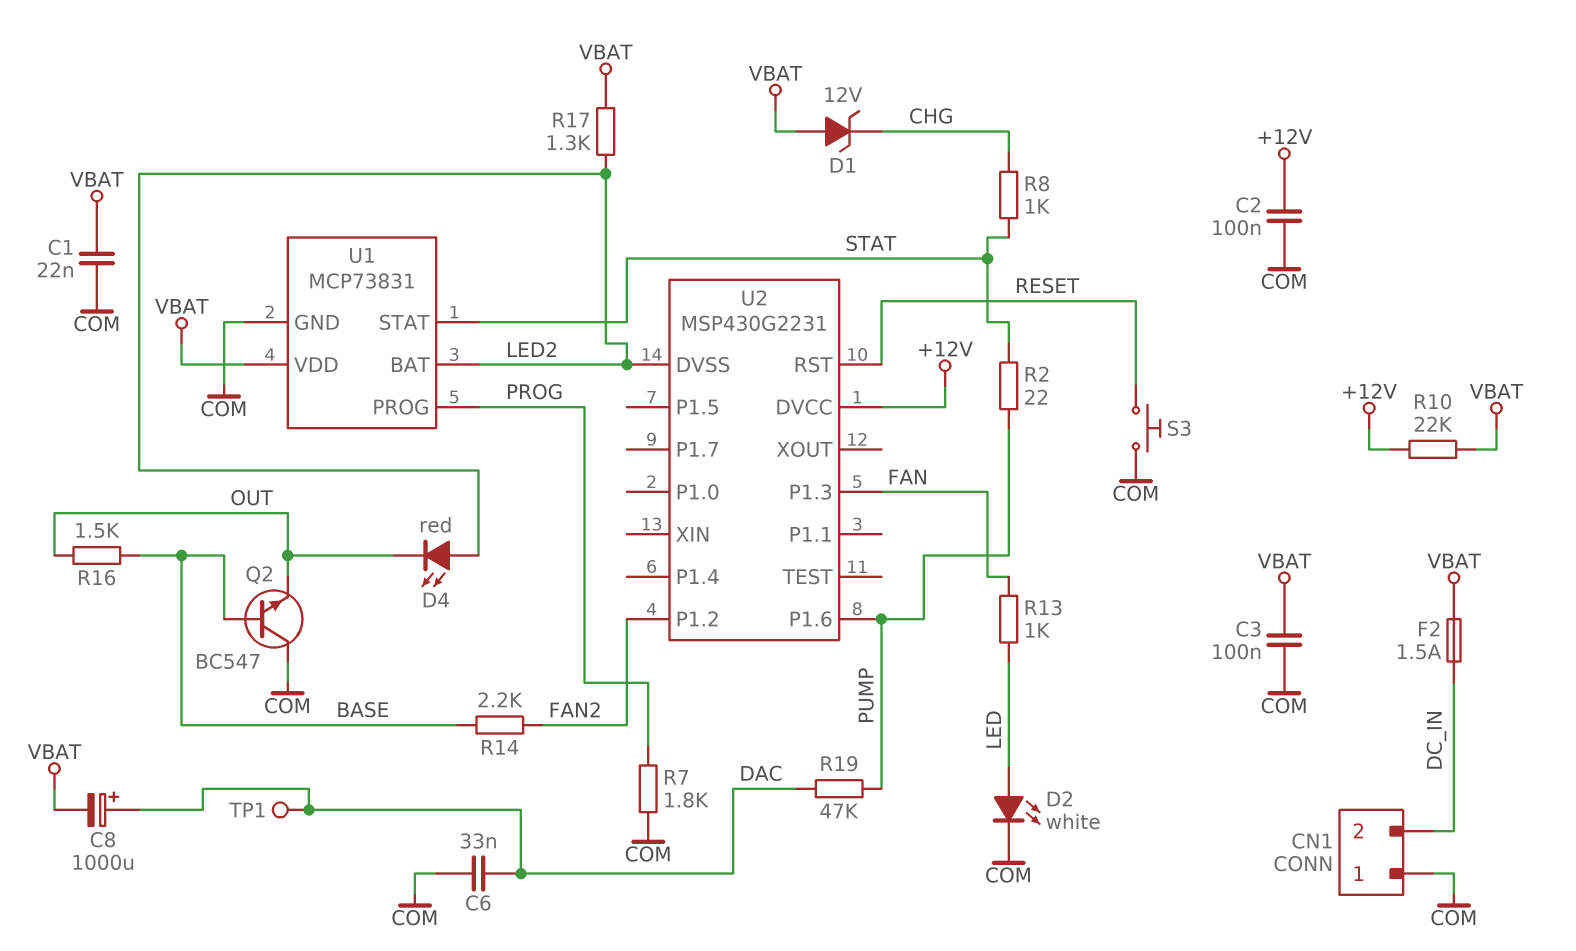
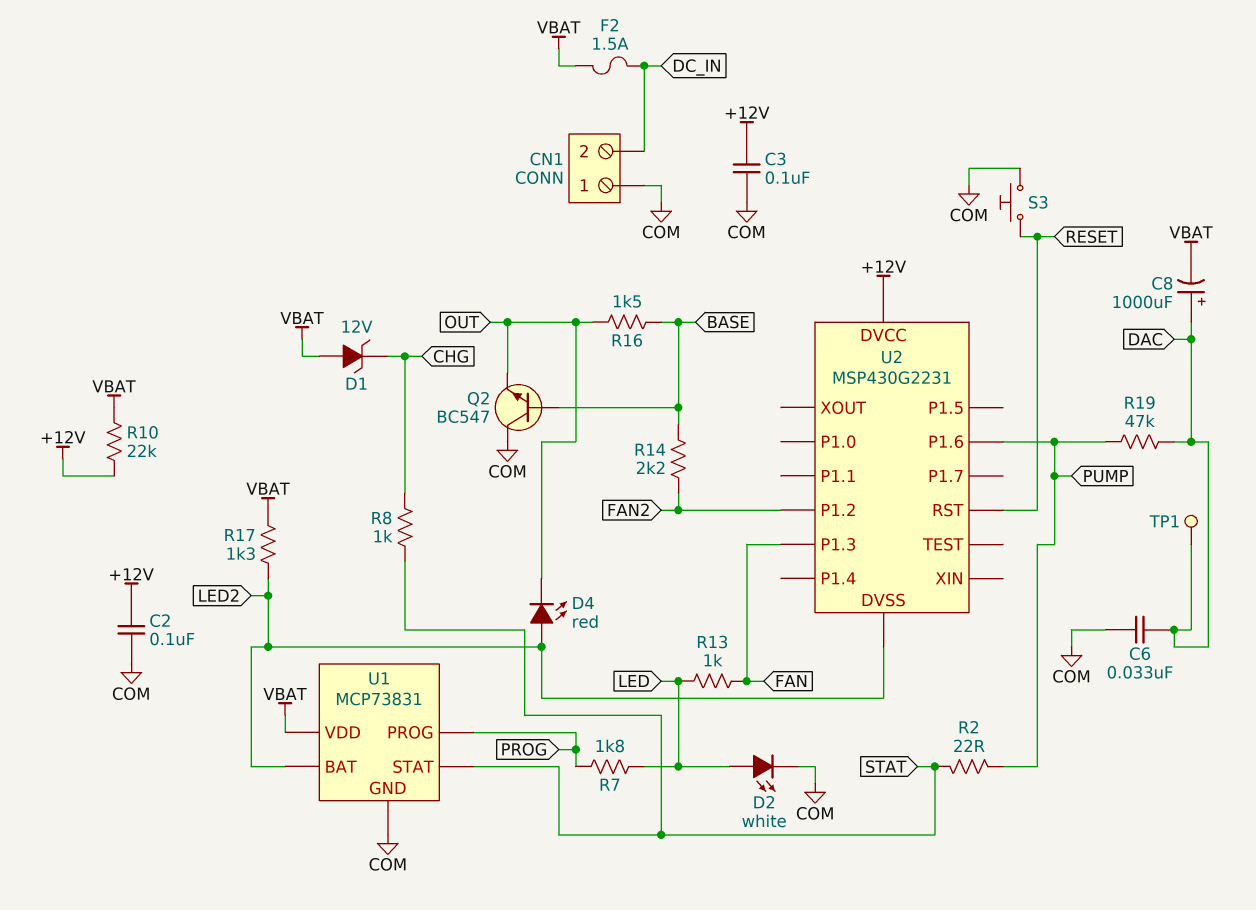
C1: 22nF (COM, VBAT) -> none
C3: 100nF (COM, VBAT) -> 100nF (+12V, COM)
R7: 1.8k (COM, PROG) -> 1.8k (LED, PROG)

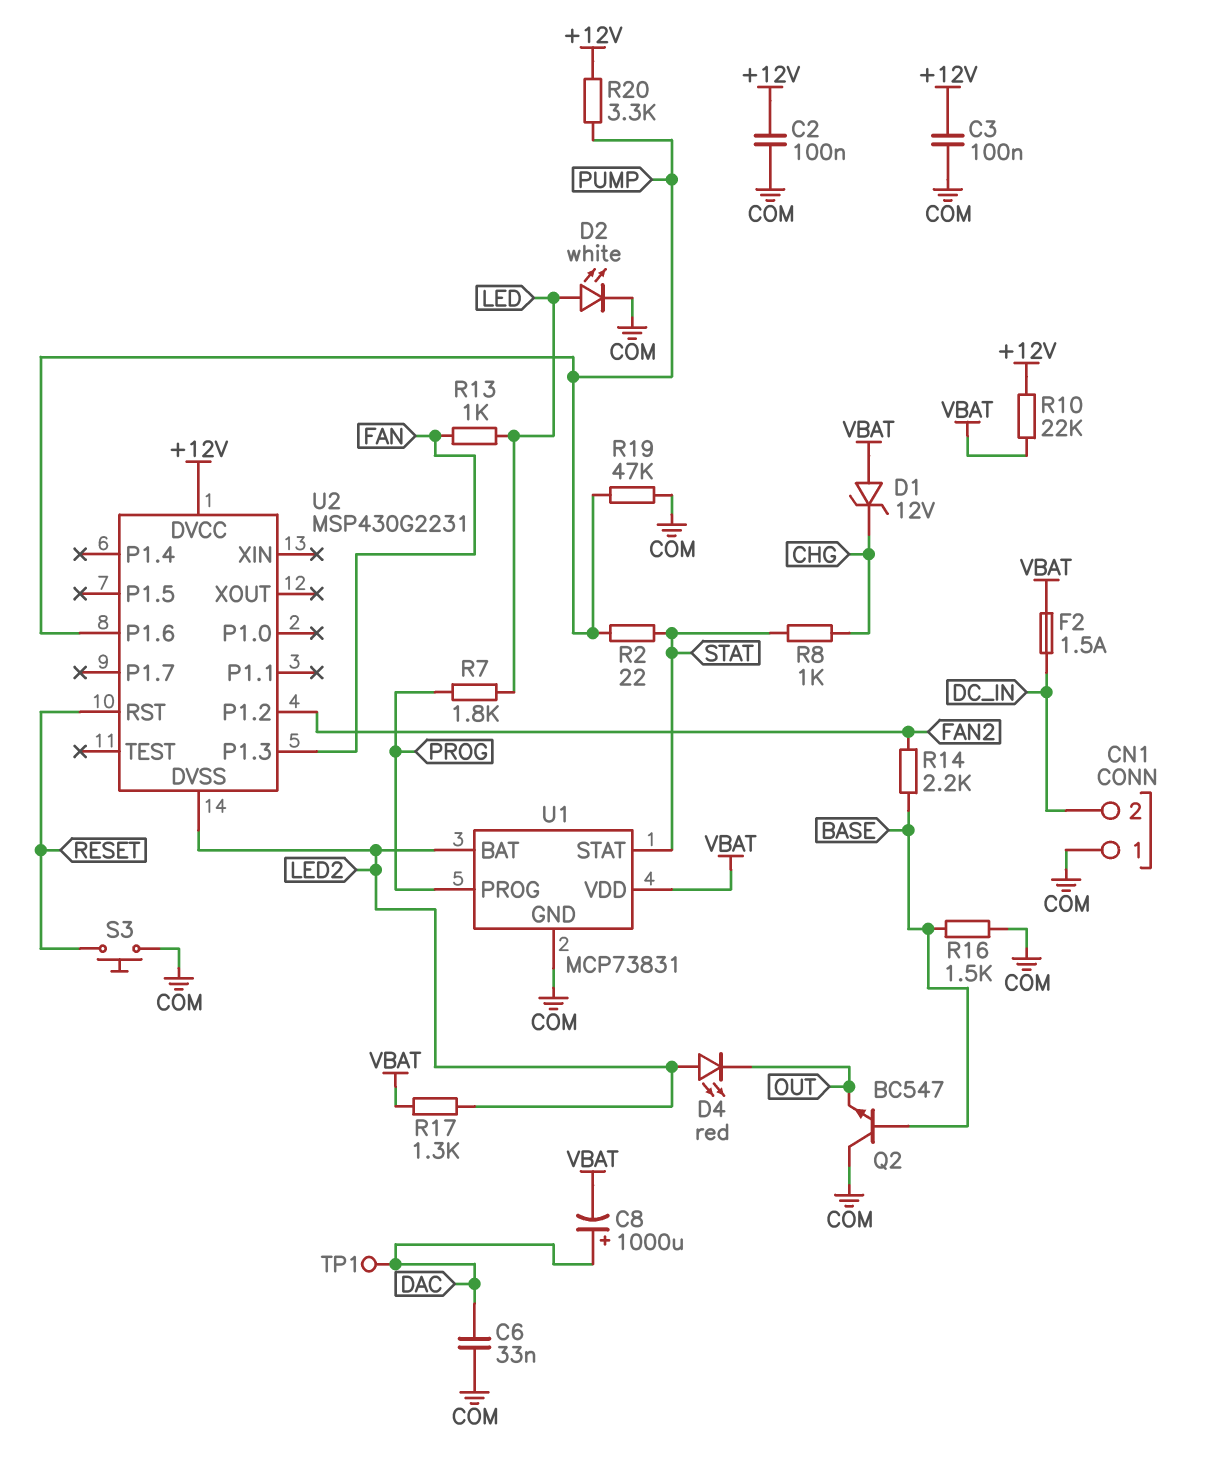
R16: 1.5k (BASE, OUT) -> 1.5k (BASE, COM)
R19: 47k (DAC, PUMP) -> 47k (COM, PUMP)
R20: none -> 3.3k (+12V, PUMP)

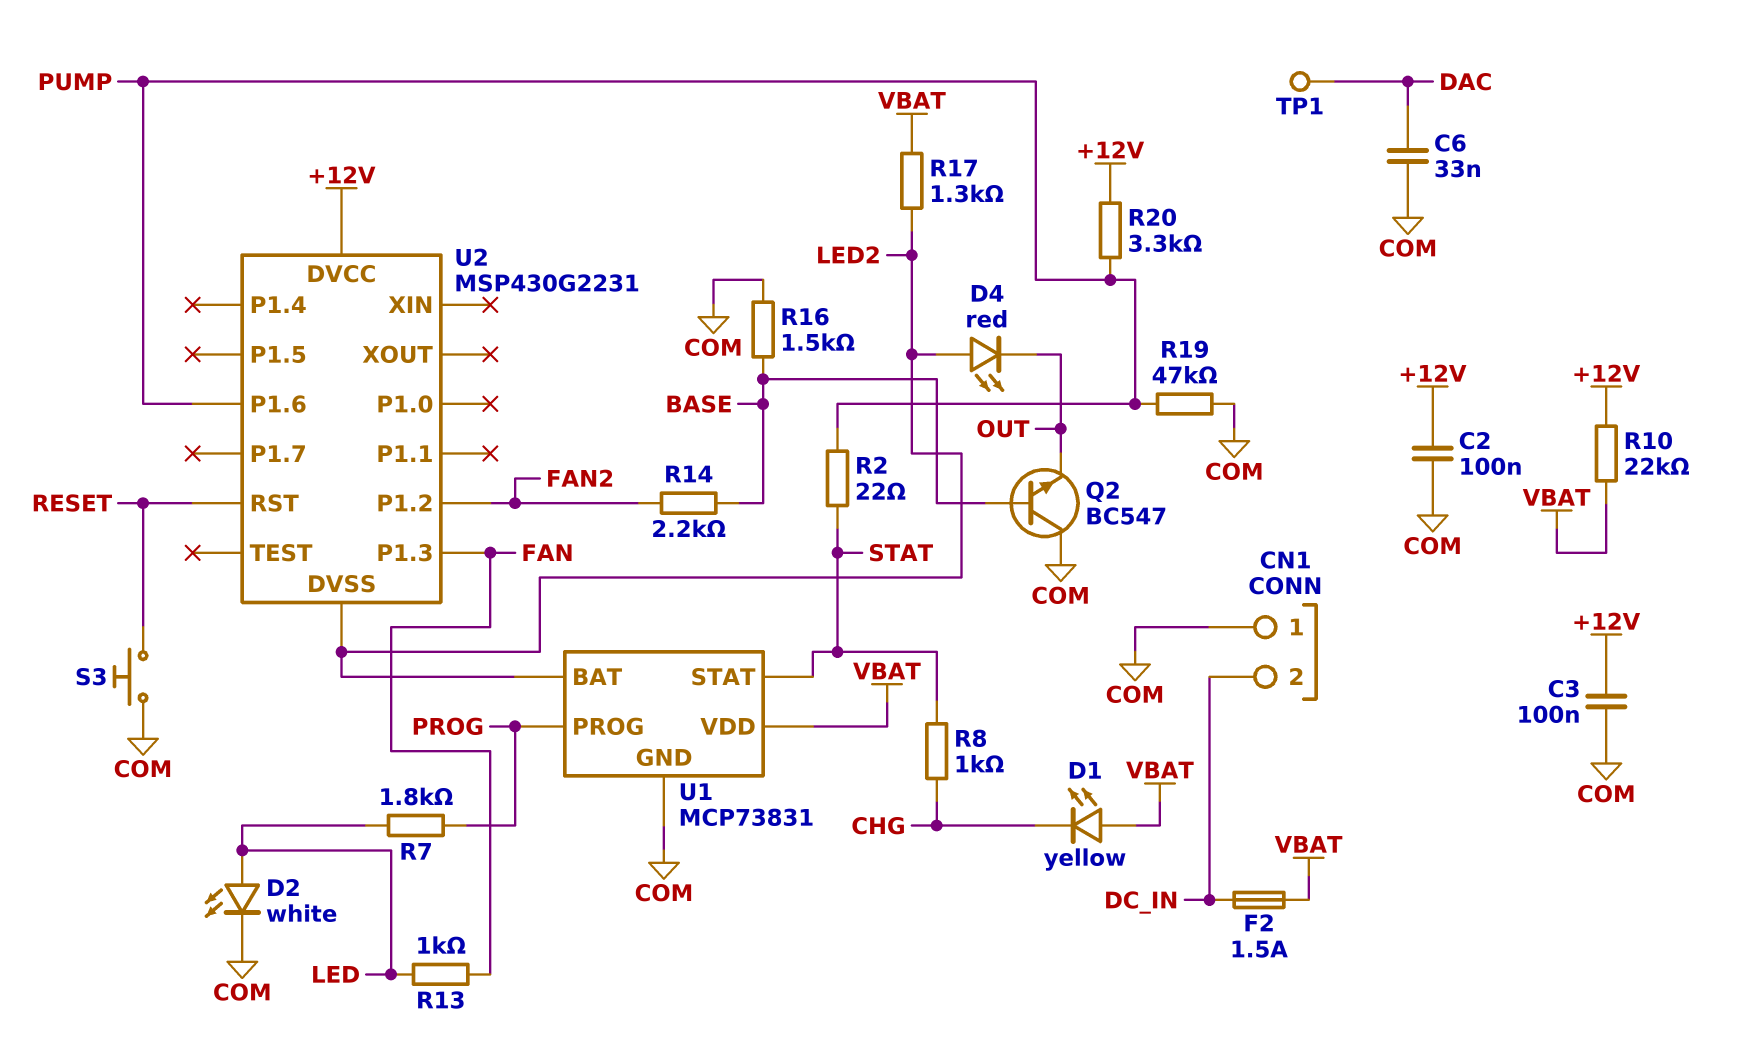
C8: 1000uF (plus DAC, minus VBAT) -> none
D1: zener 12V (A VBAT, K CHG) -> LED yellow (A VBAT, K CHG)

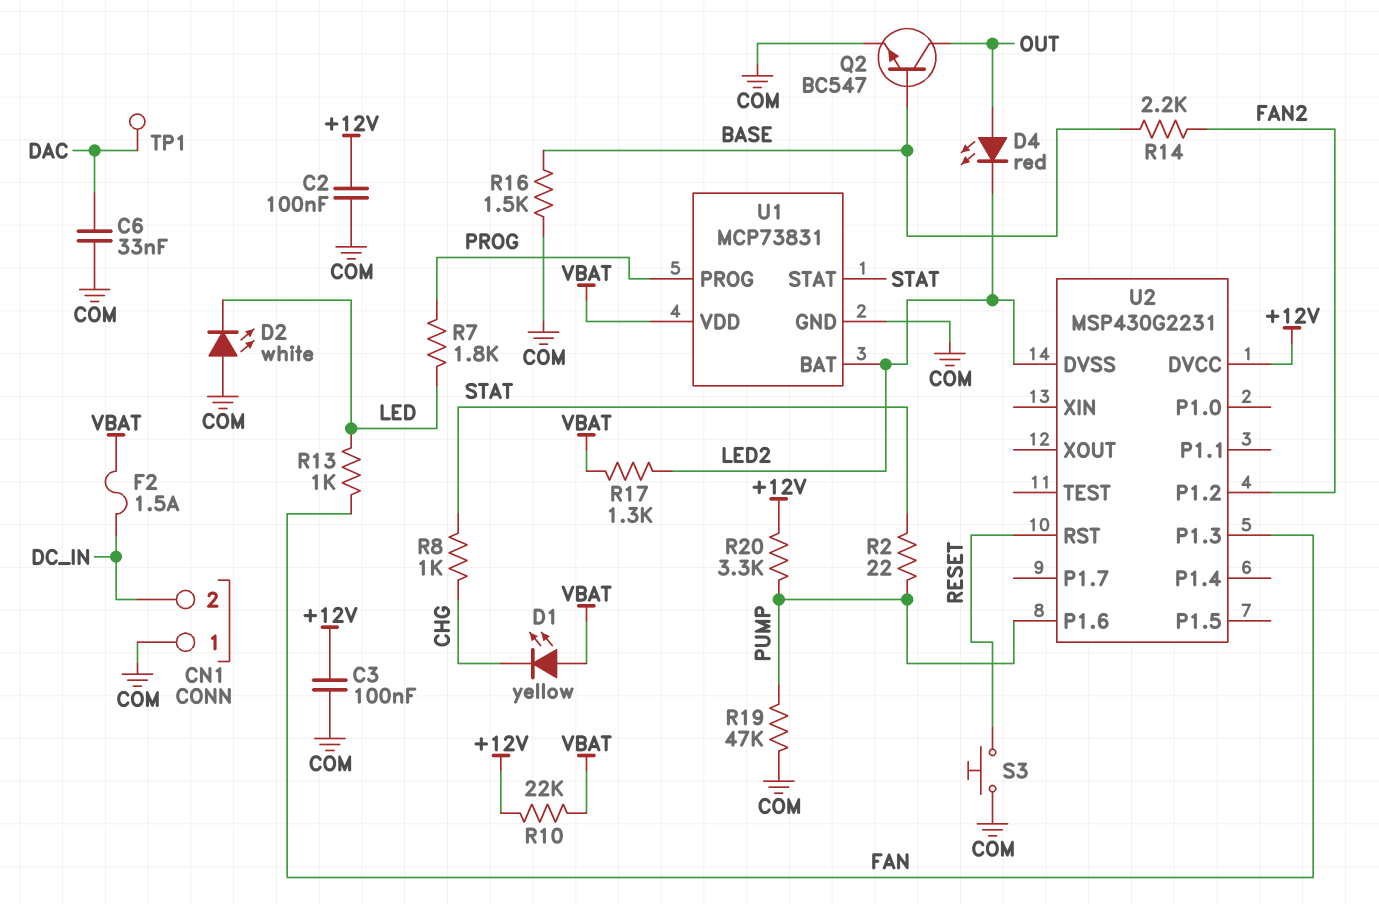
D2: LED white (A LED, K COM) -> LED white (A COM, K LED)
D4: LED red (A LED2, K OUT) -> LED red (A OUT, K LED2)
Q2: NPN BC547 (B BASE, C COM, E OUT) -> NPN BC547 (B BASE, C OUT, E COM)

